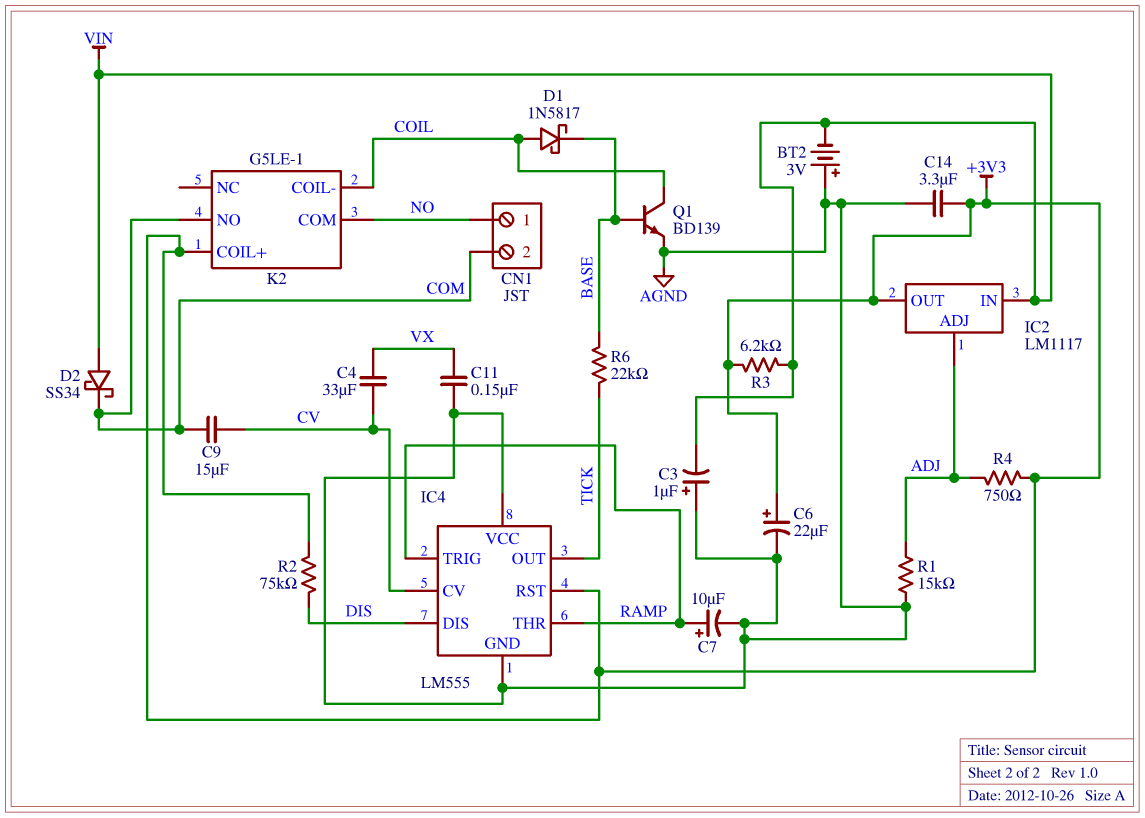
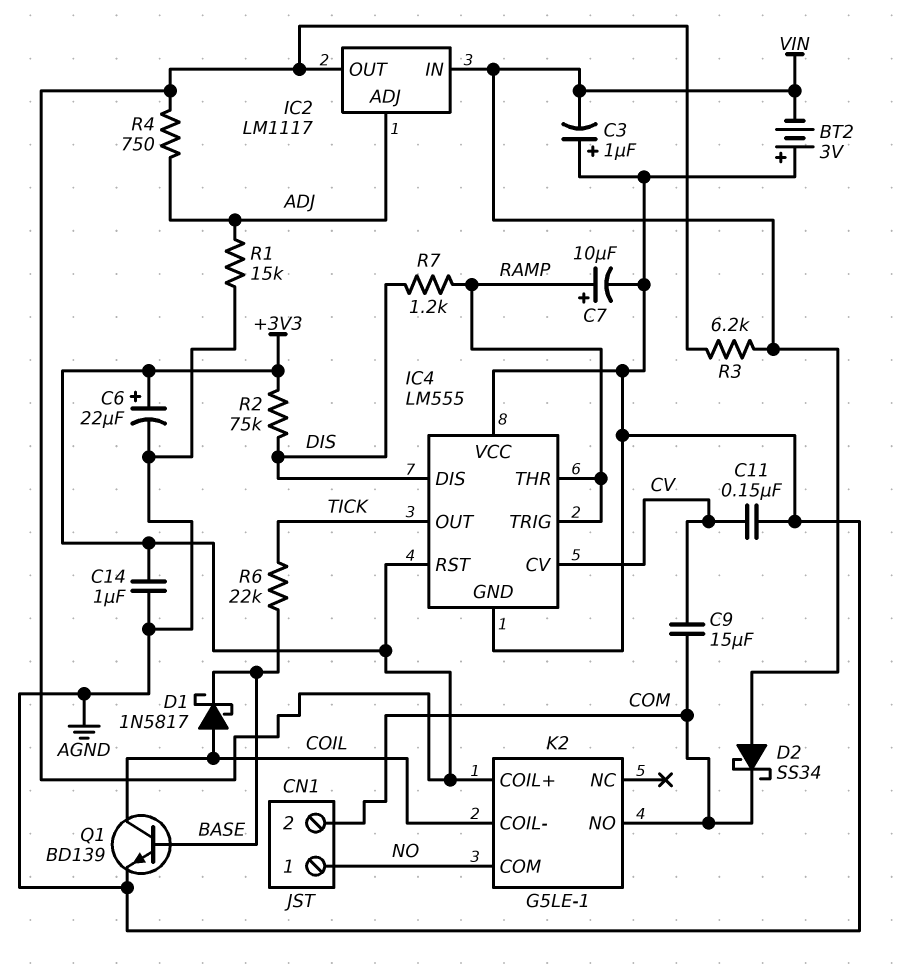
C4: 33uF (CV, VX) -> none
C11: 150nF (AGND, VX) -> 150nF (AGND, CV)
C14: 3.3uF (+3V3, AGND) -> 1uF (+3V3, AGND)
R7: none -> 1.2k (DIS, RAMP)

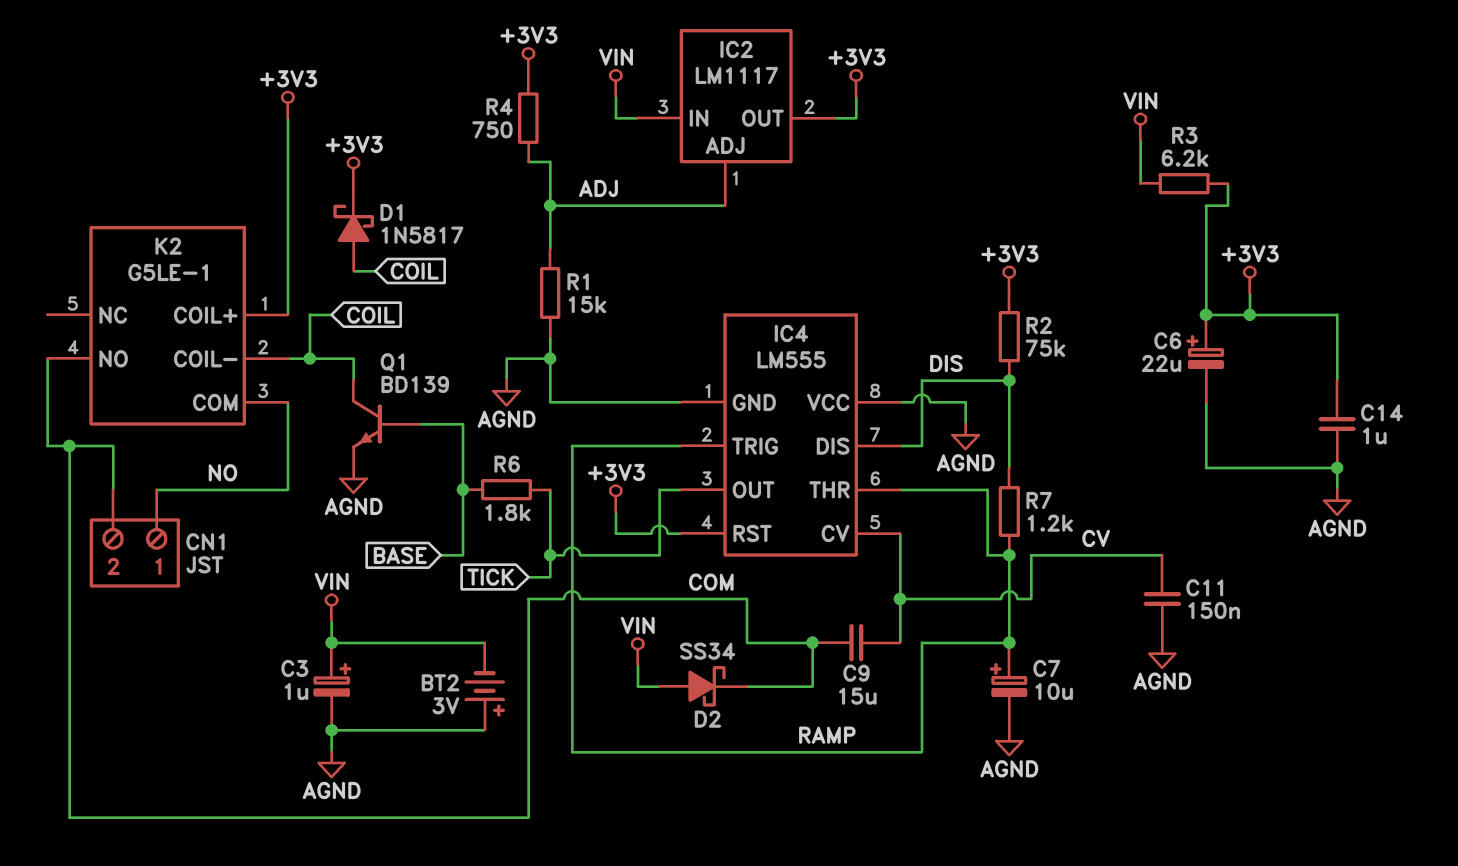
C3: 1uF (plus AGND, minus VIN) -> 1uF (plus VIN, minus AGND)
D1: schottky 1N5817 (A COIL, K BASE) -> schottky 1N5817 (A COIL, K +3V3)
R6: 22k (BASE, TICK) -> 1.8k (BASE, TICK)

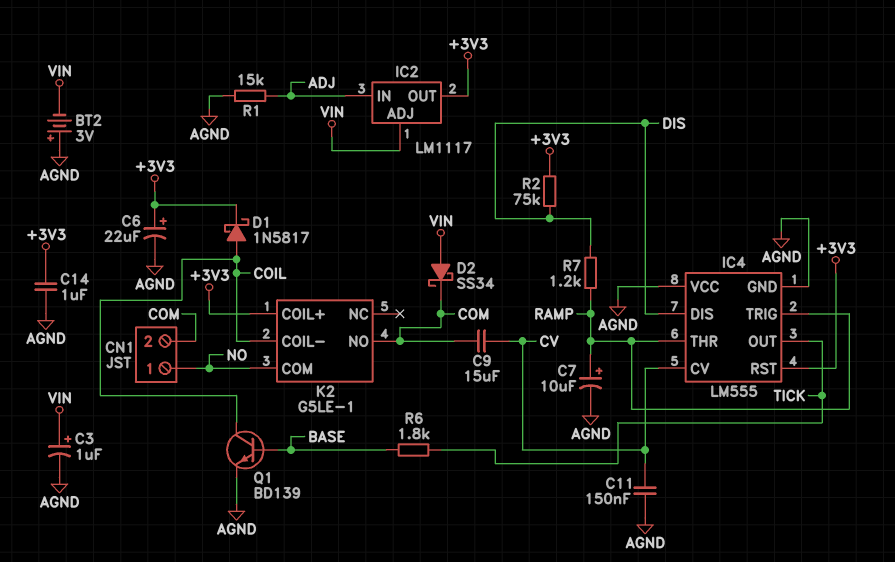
IC2 pin ADJ: ADJ -> VIN
IC2 pin IN: VIN -> ADJ
R3: 6.2k (+3V3, VIN) -> none
R4: 750 (+3V3, ADJ) -> none

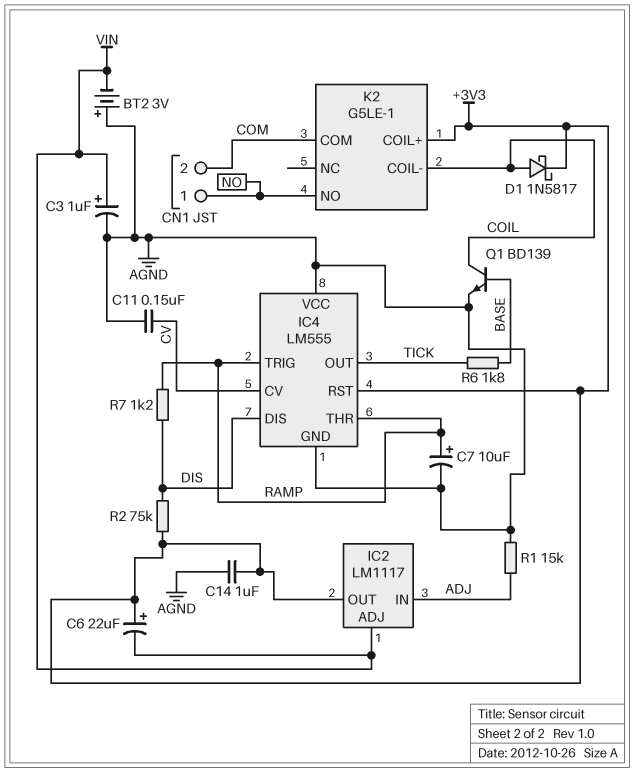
C6: 22uF (plus +3V3, minus AGND) -> 22uF (plus +3V3, minus VIN)
C9: 15uF (COM, CV) -> none
D2: schottky SS34 (A VIN, K COM) -> none
K2 pin COM: NO -> COM
K2 pin NO: COM -> NO

